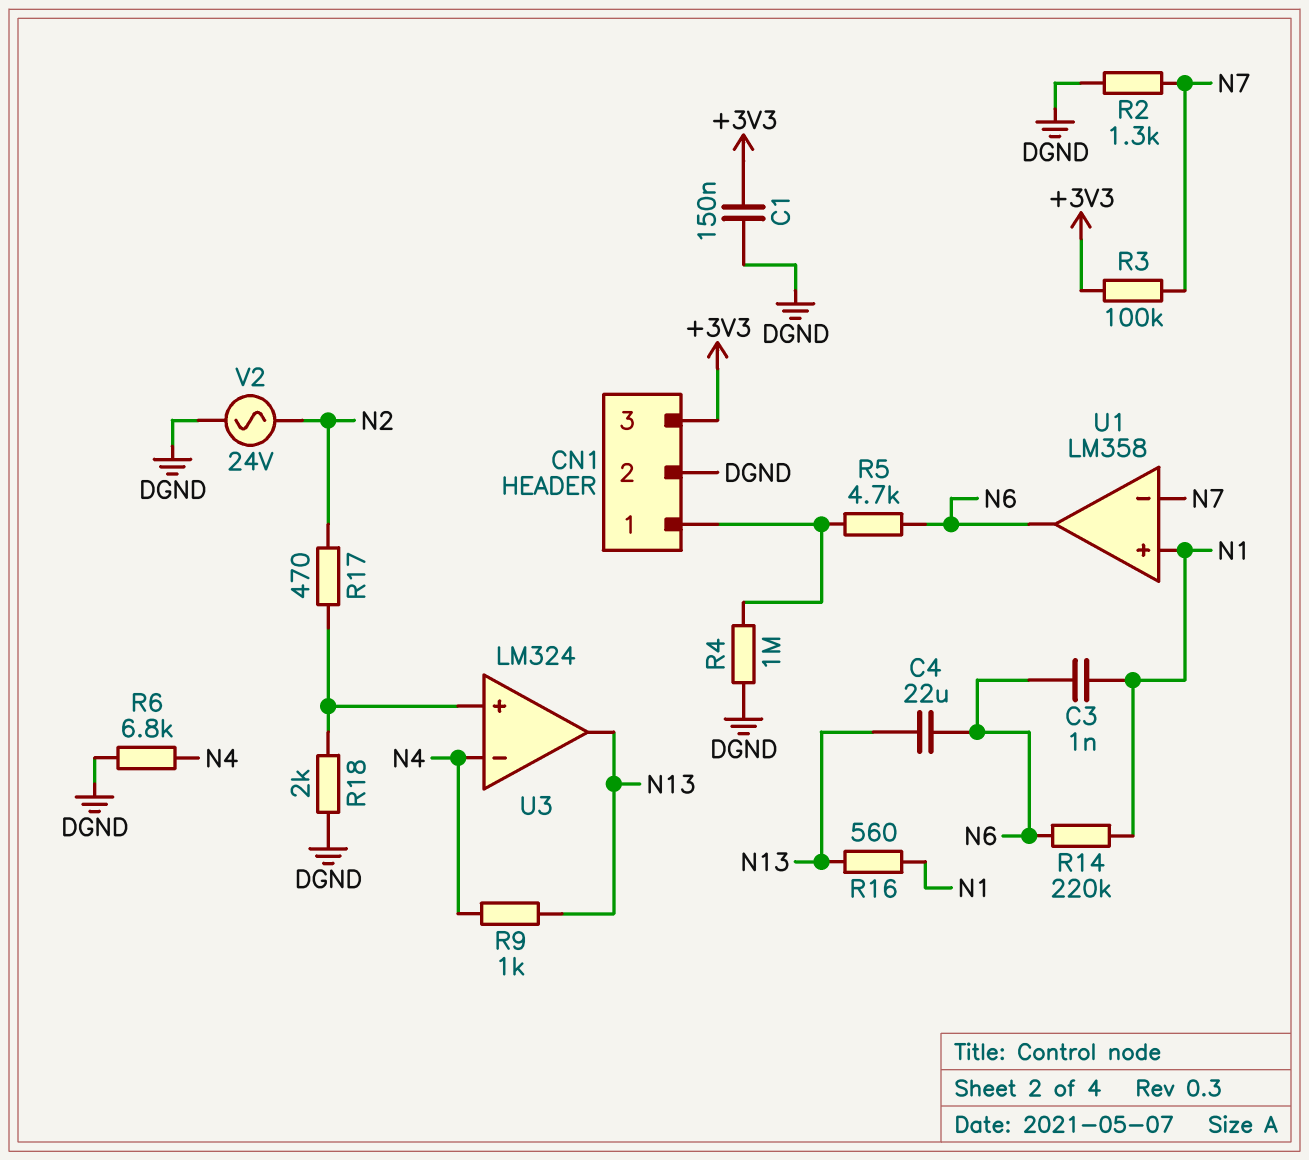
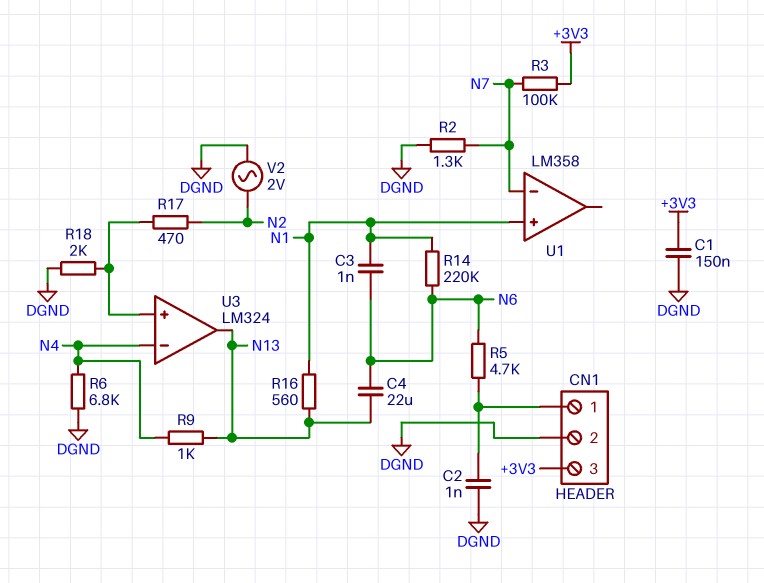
C2: none -> 1nF (CN1/1, DGND)
R4: 1M (CN1/1, DGND) -> none
U1 pin out: N6 -> none
V2: AC 24V (DGND, N2) -> AC 2V (DGND, N2)

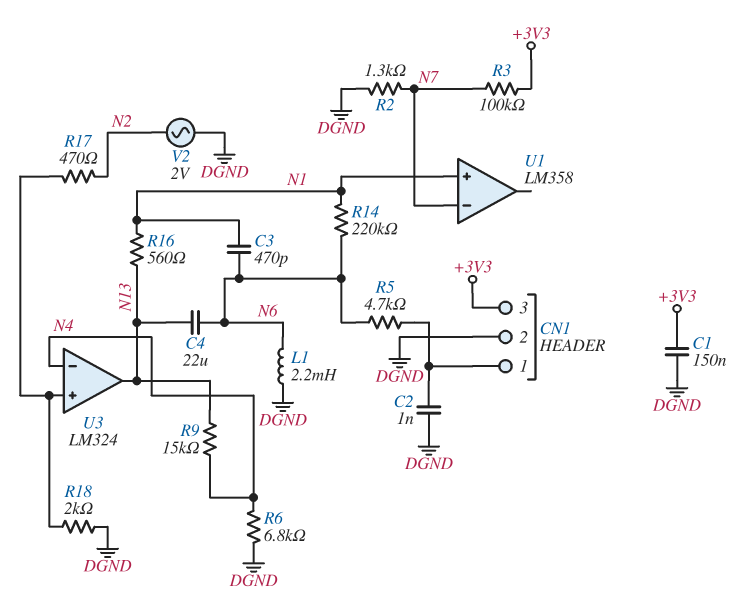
C3: 1nF (N1, N6) -> 470pF (N1, N6)
L1: none -> 2.2mH (DGND, N6)
R9: 1k (N4, N13) -> 15k (N4, N13)

